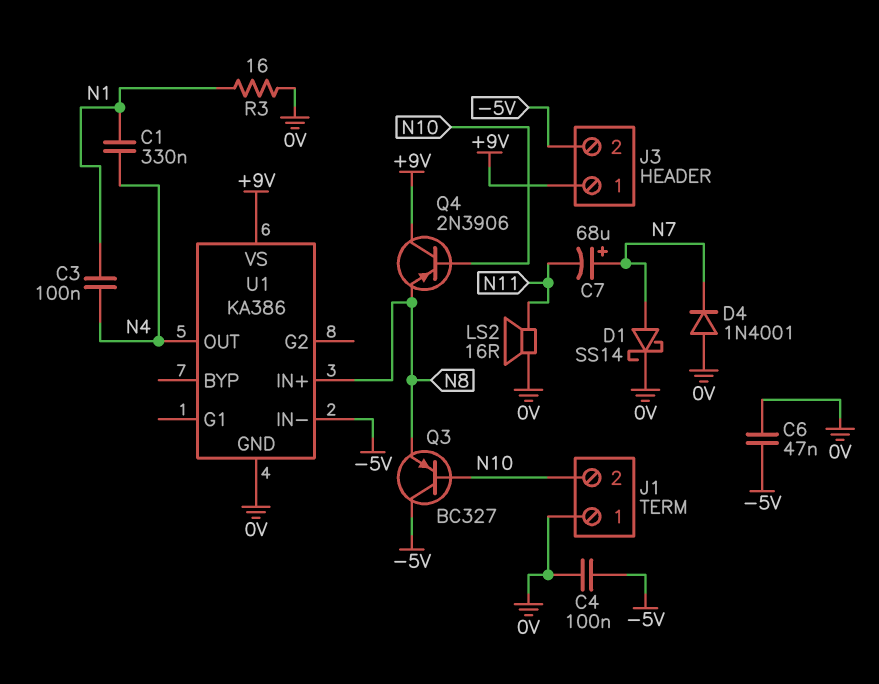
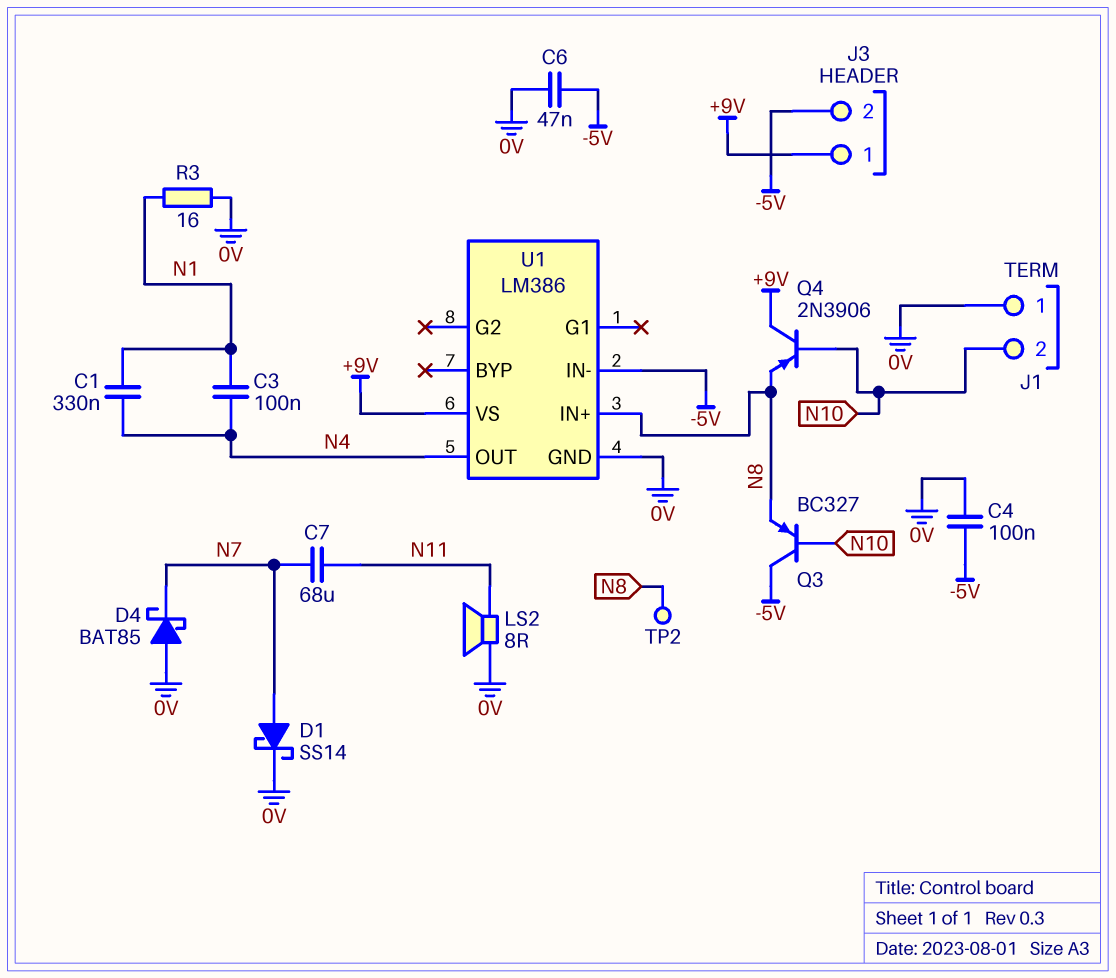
C7: 68uF (plus N7, minus N11) -> 68uF (N7, N11)
D4: diode 1N4001 (A 0V, K N7) -> schottky BAT85 (A 0V, K N7)
LS2: speaker 16R (0V, N11) -> speaker 8R (0V, N11)
TP2: none -> test point (N8)
U1: KA386 -> LM386

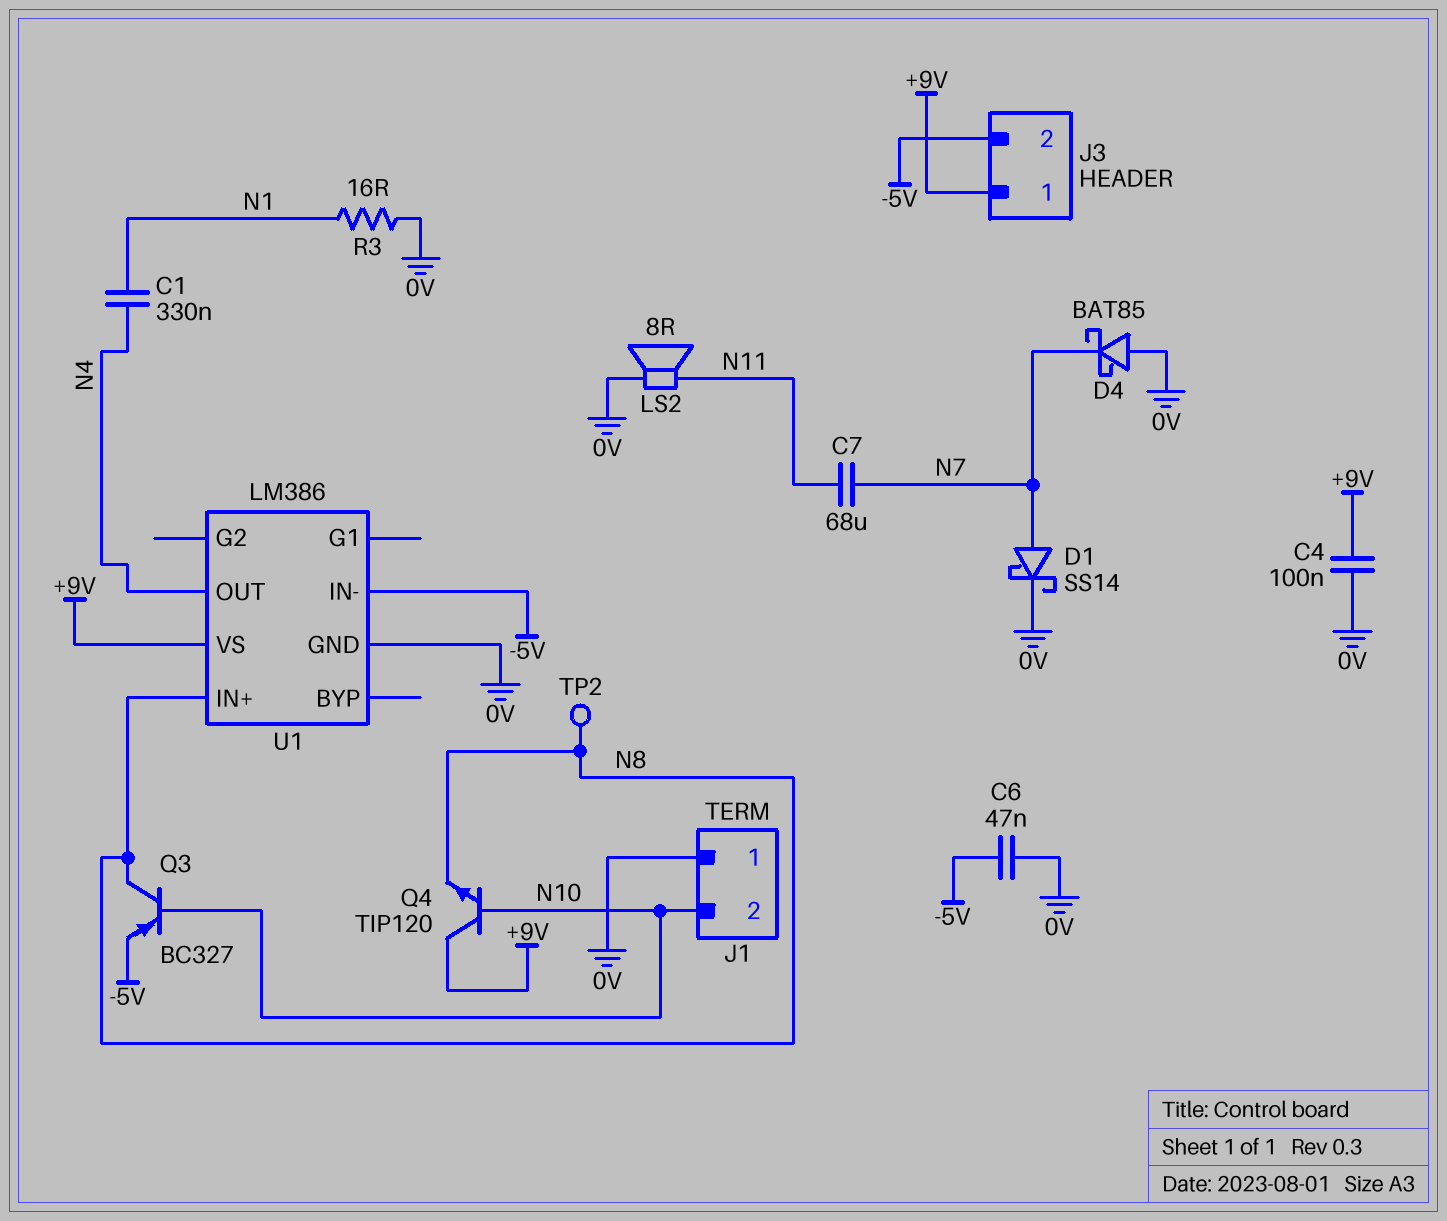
C3: 100nF (N1, N4) -> none
C4: 100nF (-5V, 0V) -> 100nF (+9V, 0V)
Q3: PNP BC327 (B N10, C -5V, E N8) -> PNP BC327 (B N10, C N8, E -5V)
Q4: PNP 2N3906 (B N10, C +9V, E N8) -> NPN TIP120 (B N10, C +9V, E N8)

